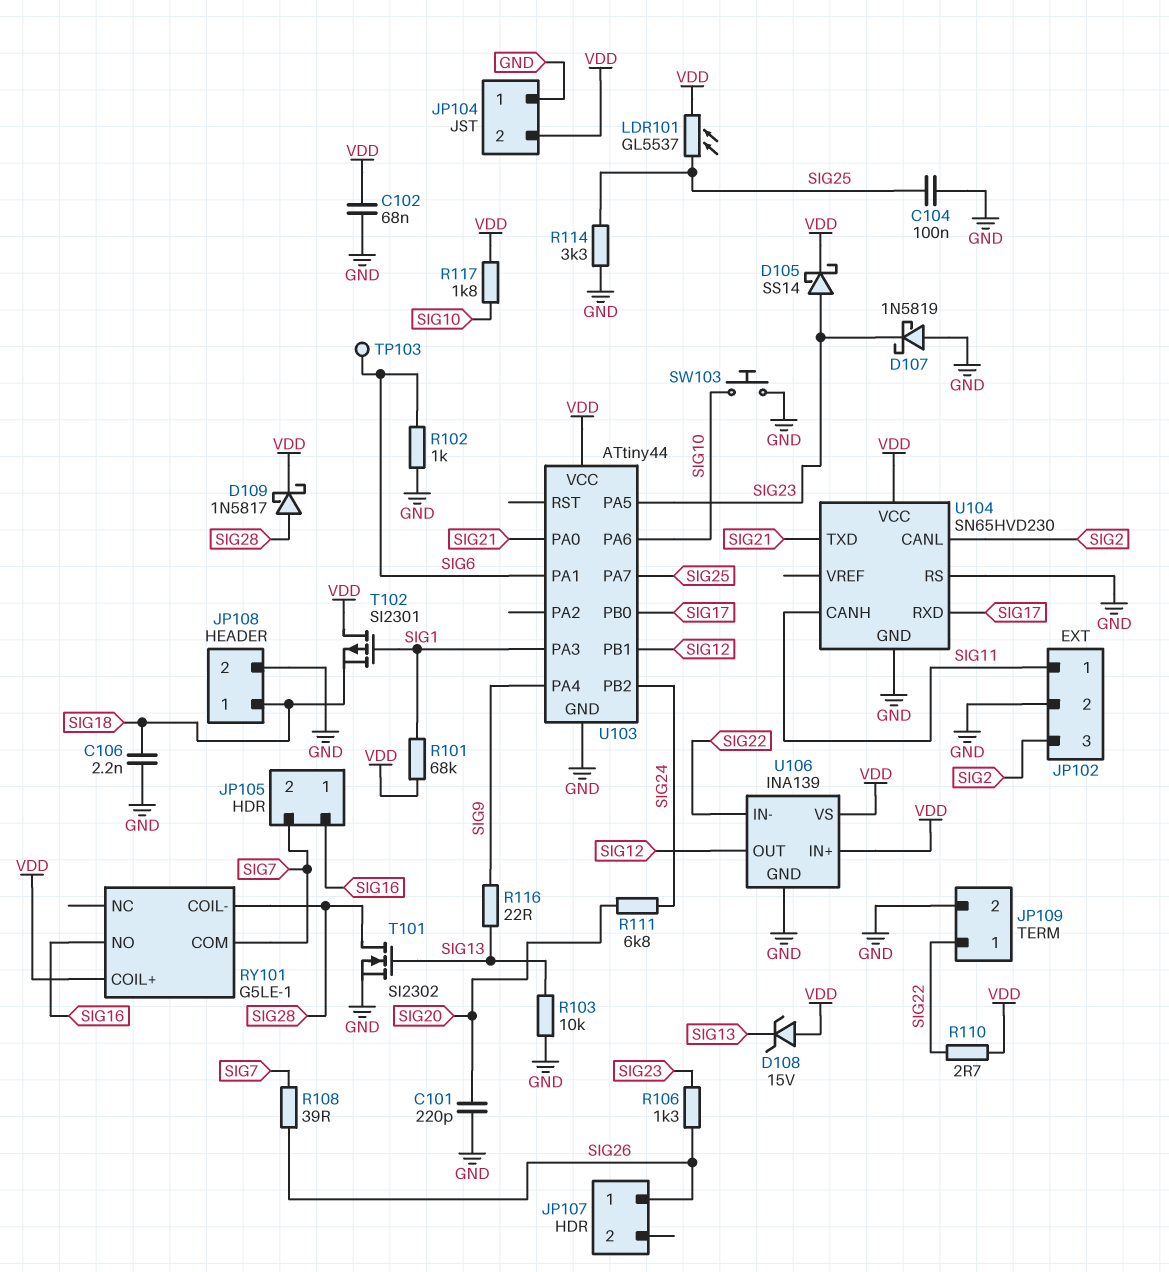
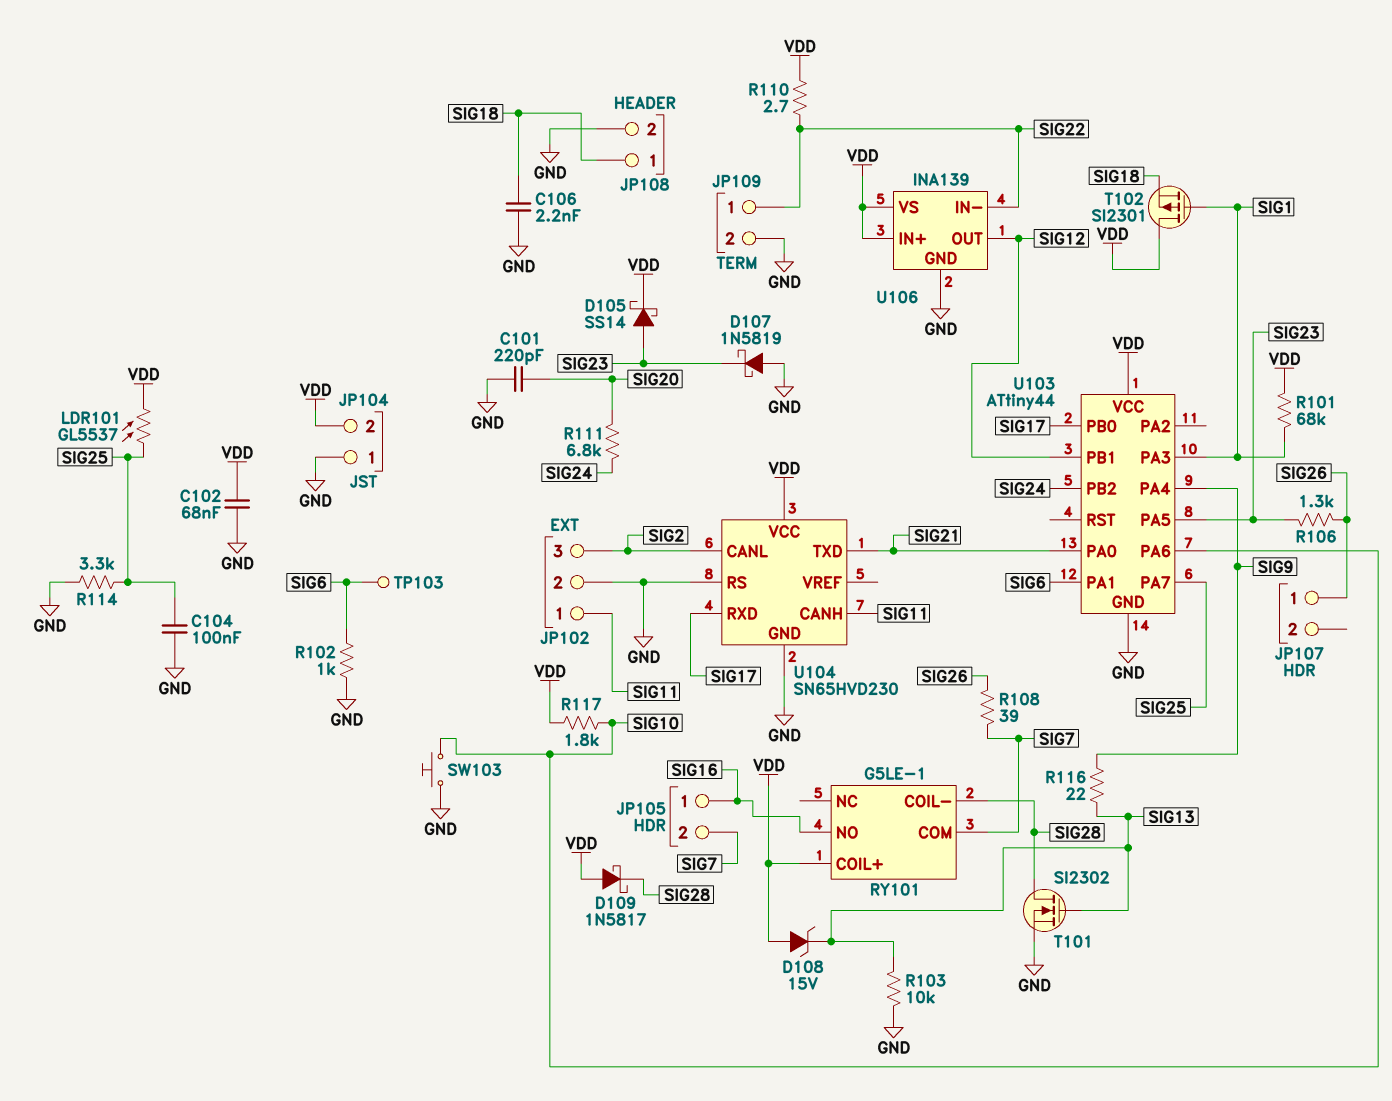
D109: schottky 1N5817 (A SIG28, K VDD) -> schottky 1N5817 (A VDD, K SIG28)

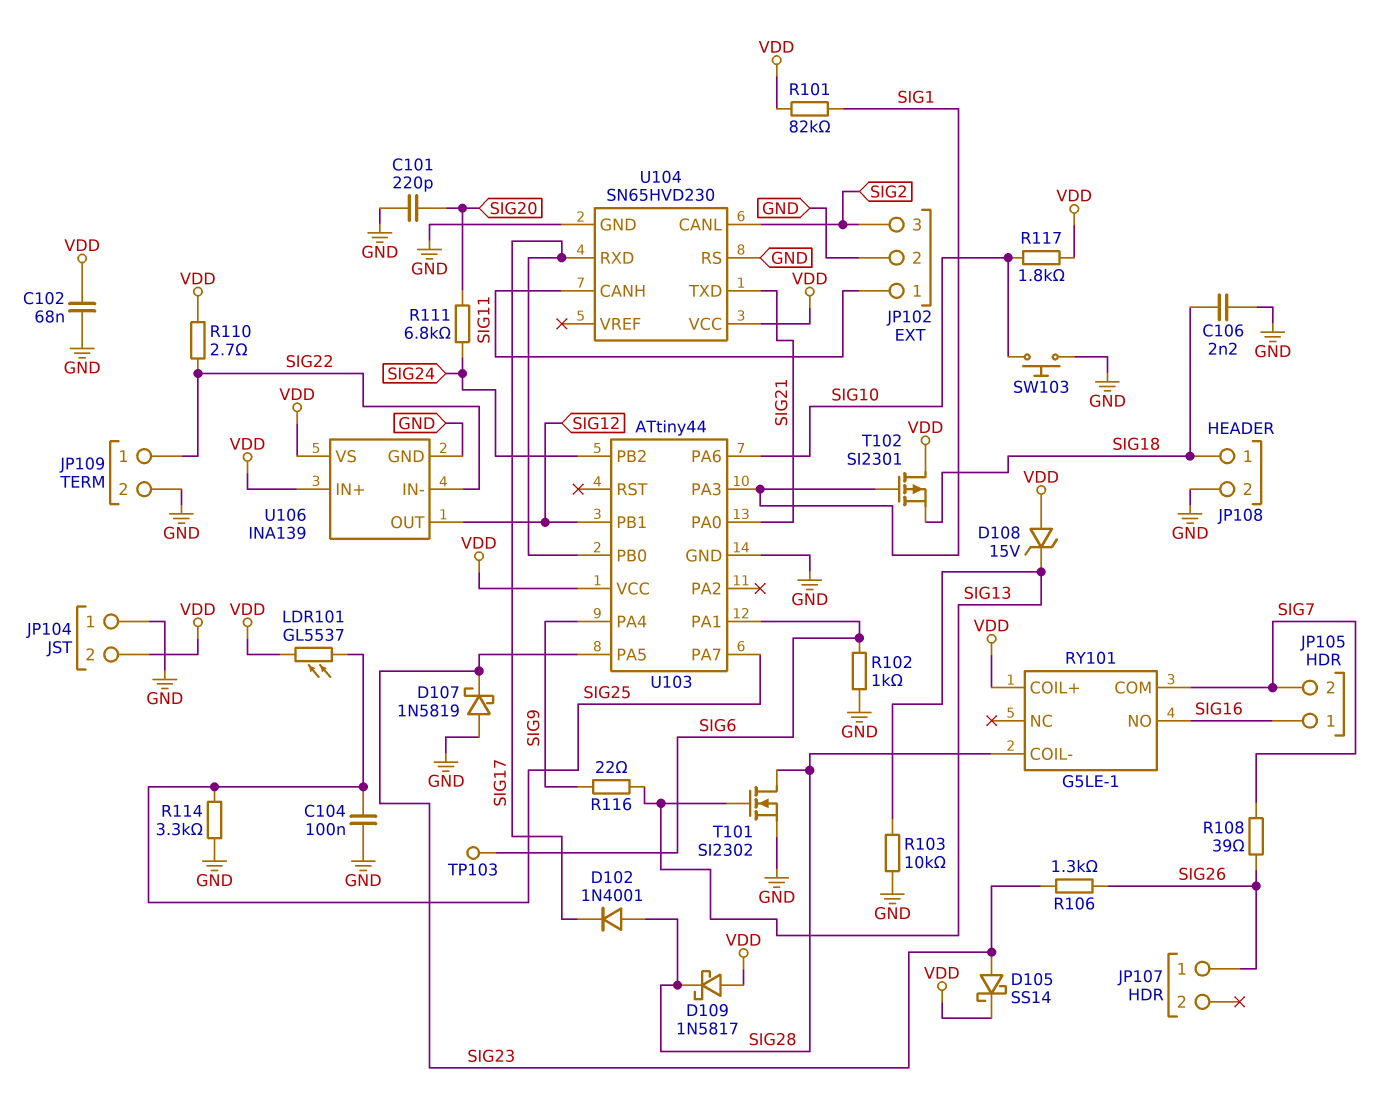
D102: none -> diode 1N4001 (A SIG28, K SIG17)
R101: 68k (SIG1, VDD) -> 82k (SIG1, VDD)

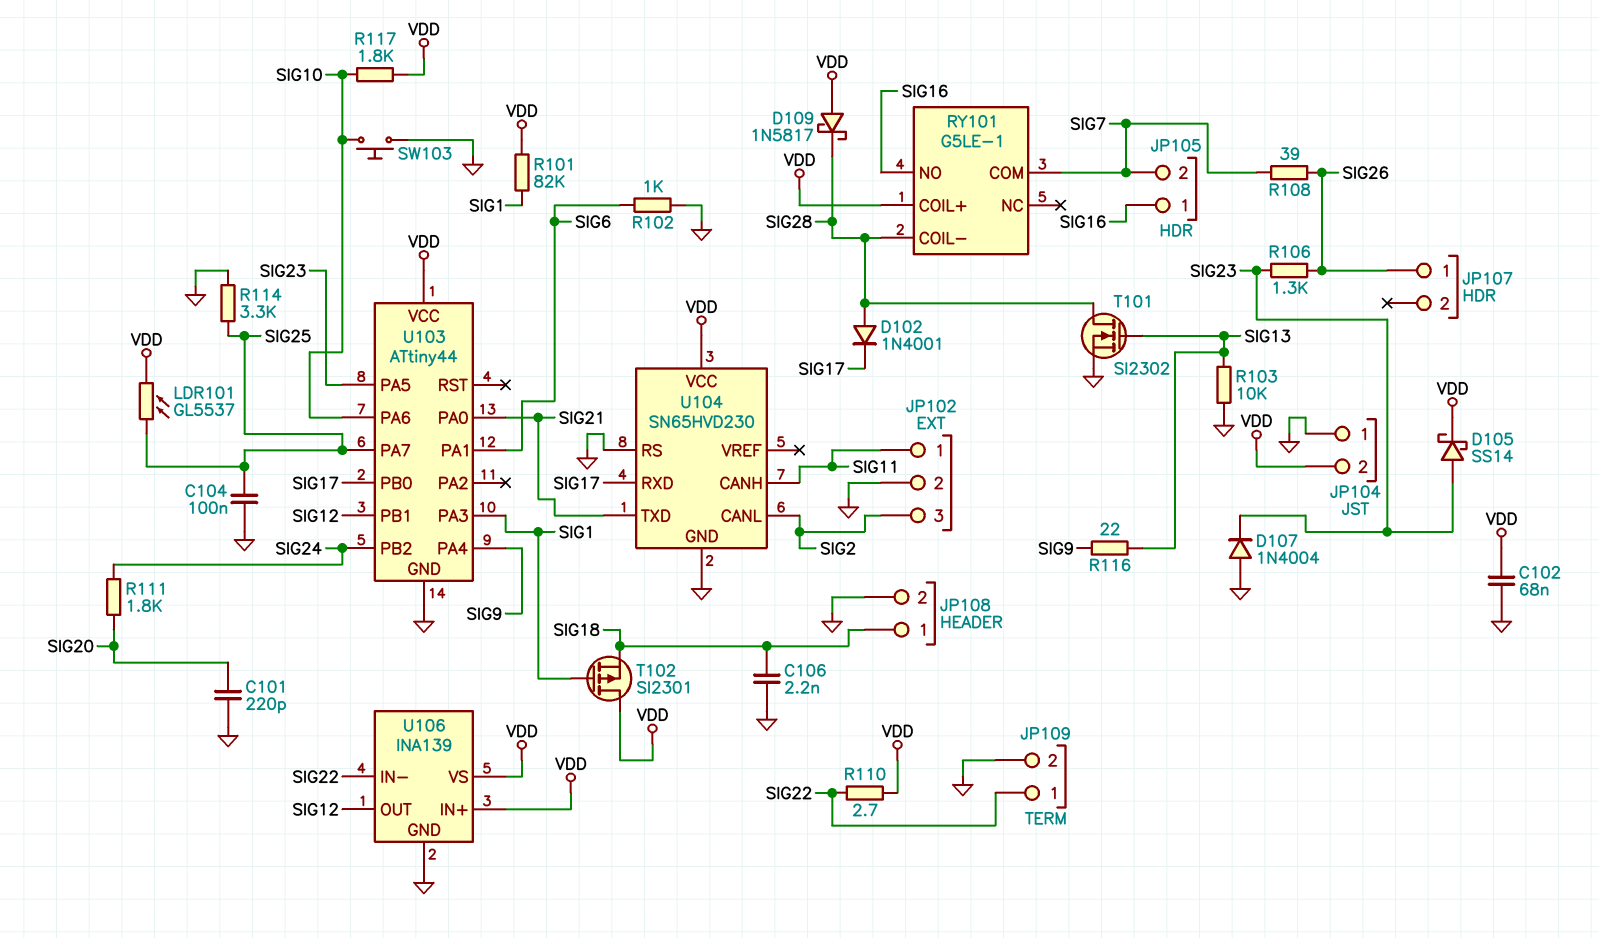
D107: schottky 1N5819 (A GND, K SIG23) -> diode 1N4004 (A GND, K SIG23)
D108: zener 15V (A VDD, K SIG13) -> none
R111: 6.8k (SIG20, SIG24) -> 1.8k (SIG20, SIG24)
TP103: test point (SIG6) -> none

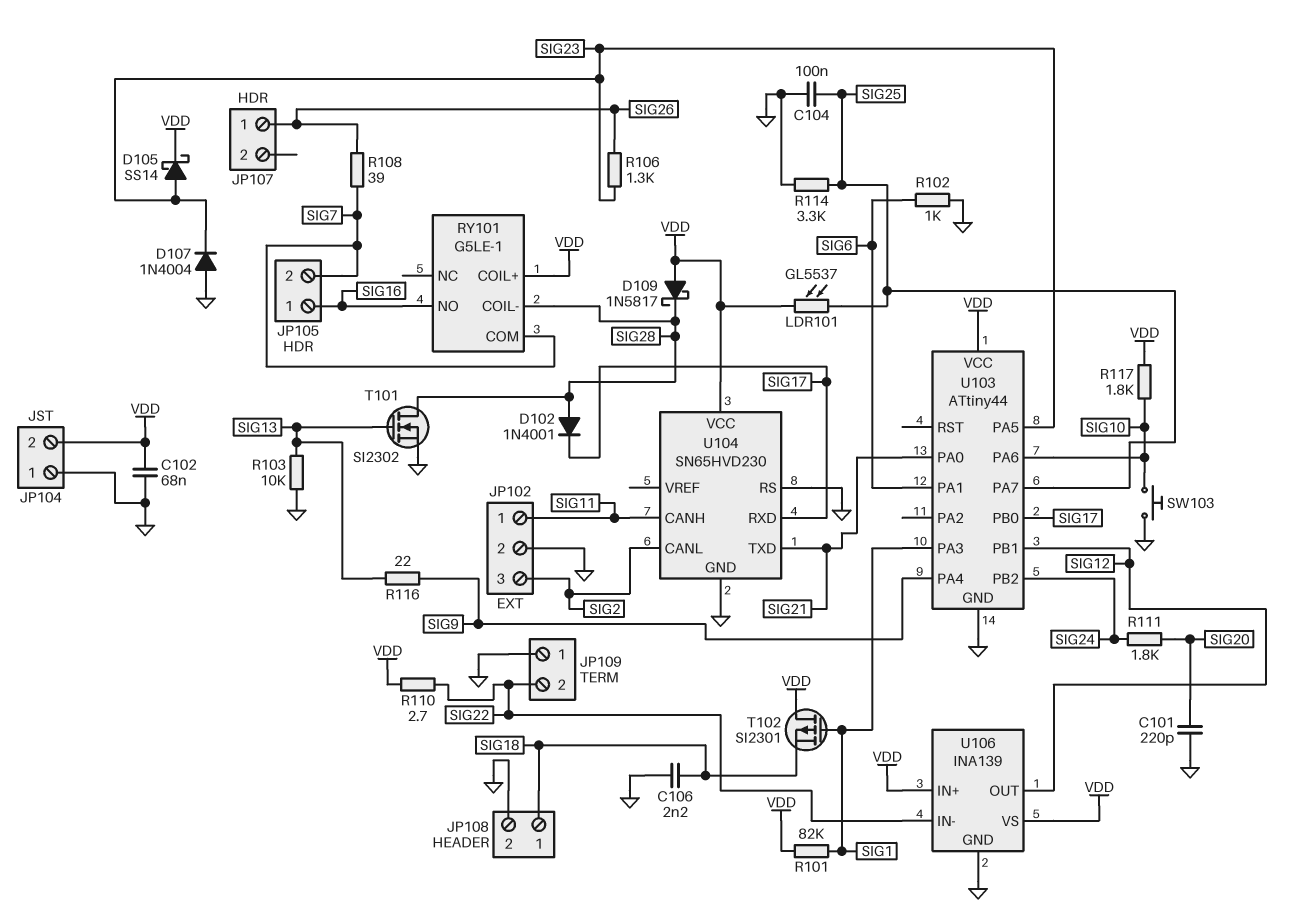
JP109 pin 1: SIG22 -> GND
JP109 pin 2: GND -> SIG22

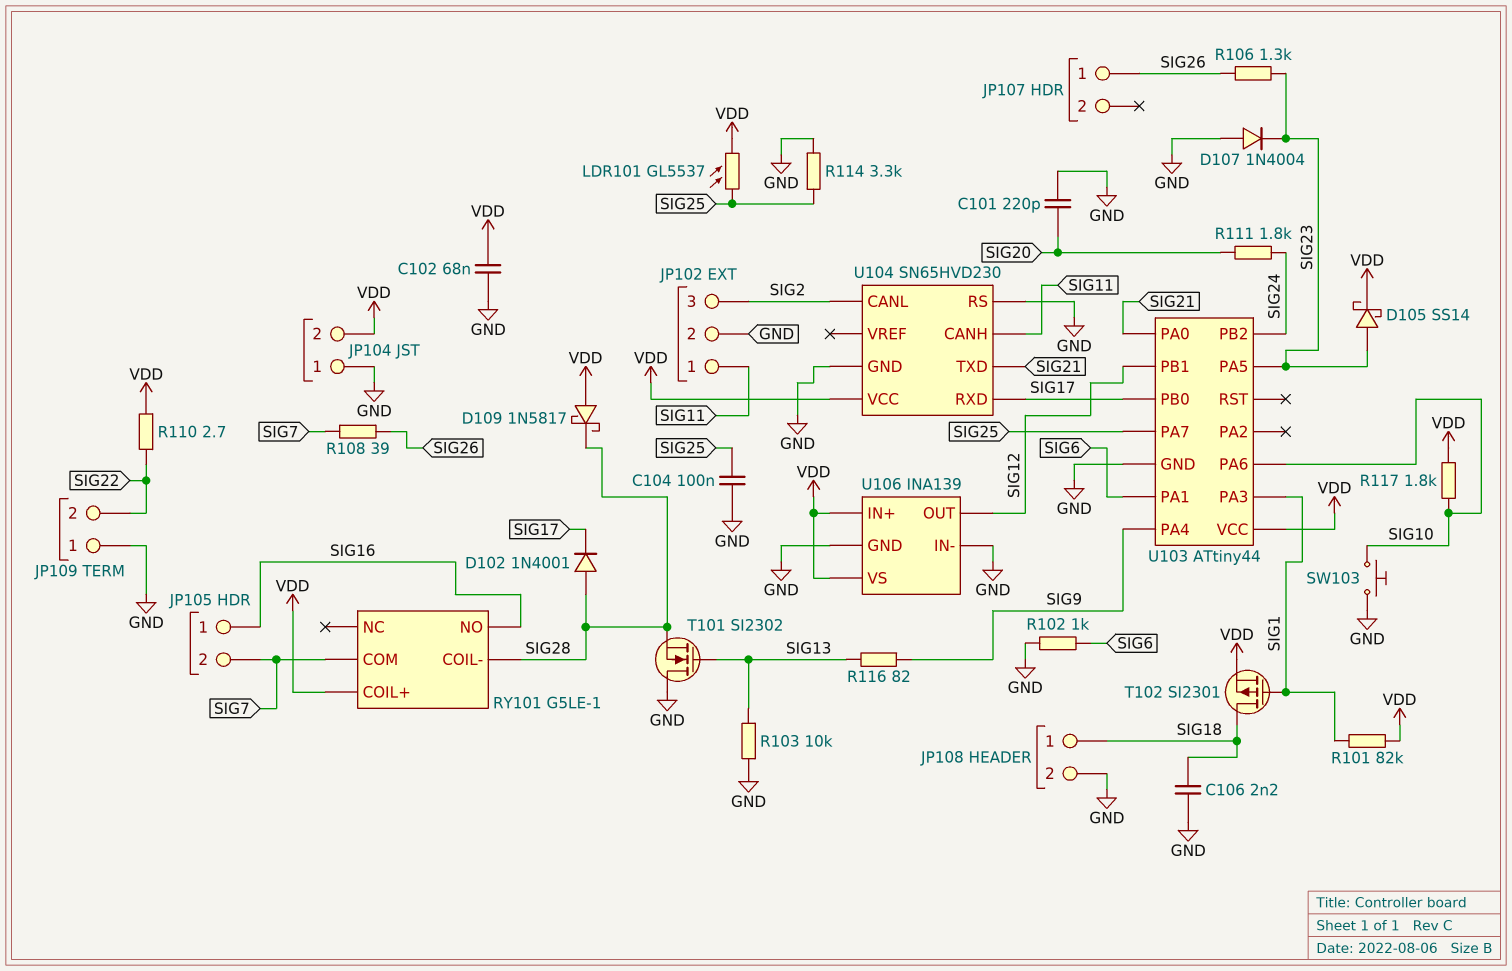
R116: 22 (SIG9, SIG13) -> 82 (SIG9, SIG13)
T101: NMOS SI2302 (G SIG13, D SIG28, S GND) -> NMOS SI2302 (G SIG13, D GND, S SIG28)
T102: PMOS SI2301 (G SIG1, D VDD, S SIG18) -> PMOS SI2301 (G SIG1, D SIG18, S VDD)
U106 pin IN-: SIG22 -> GND

